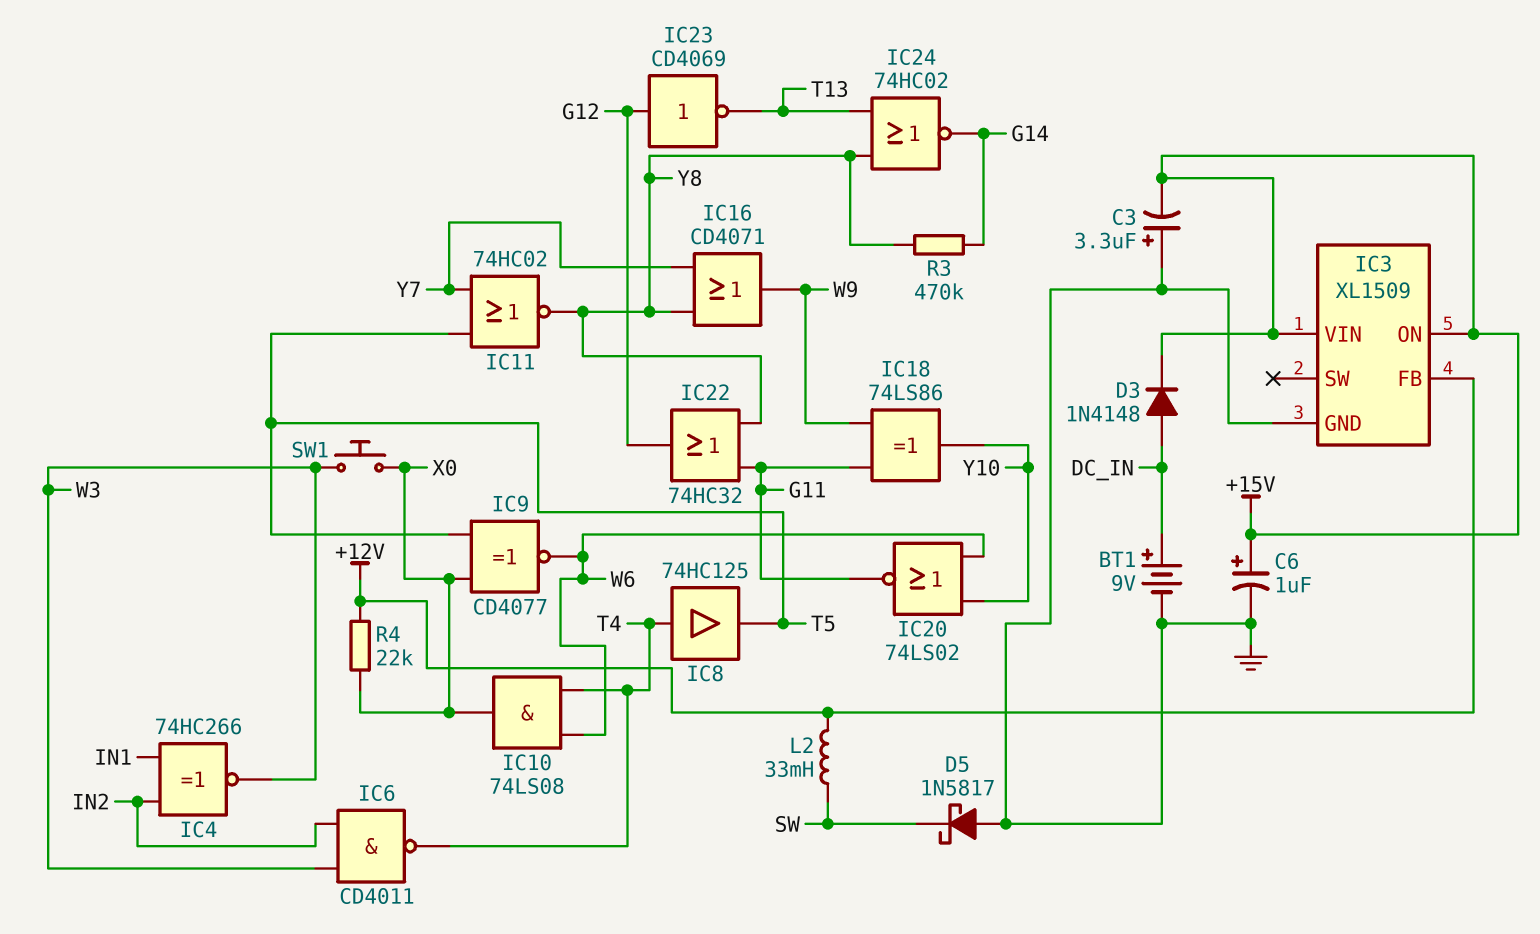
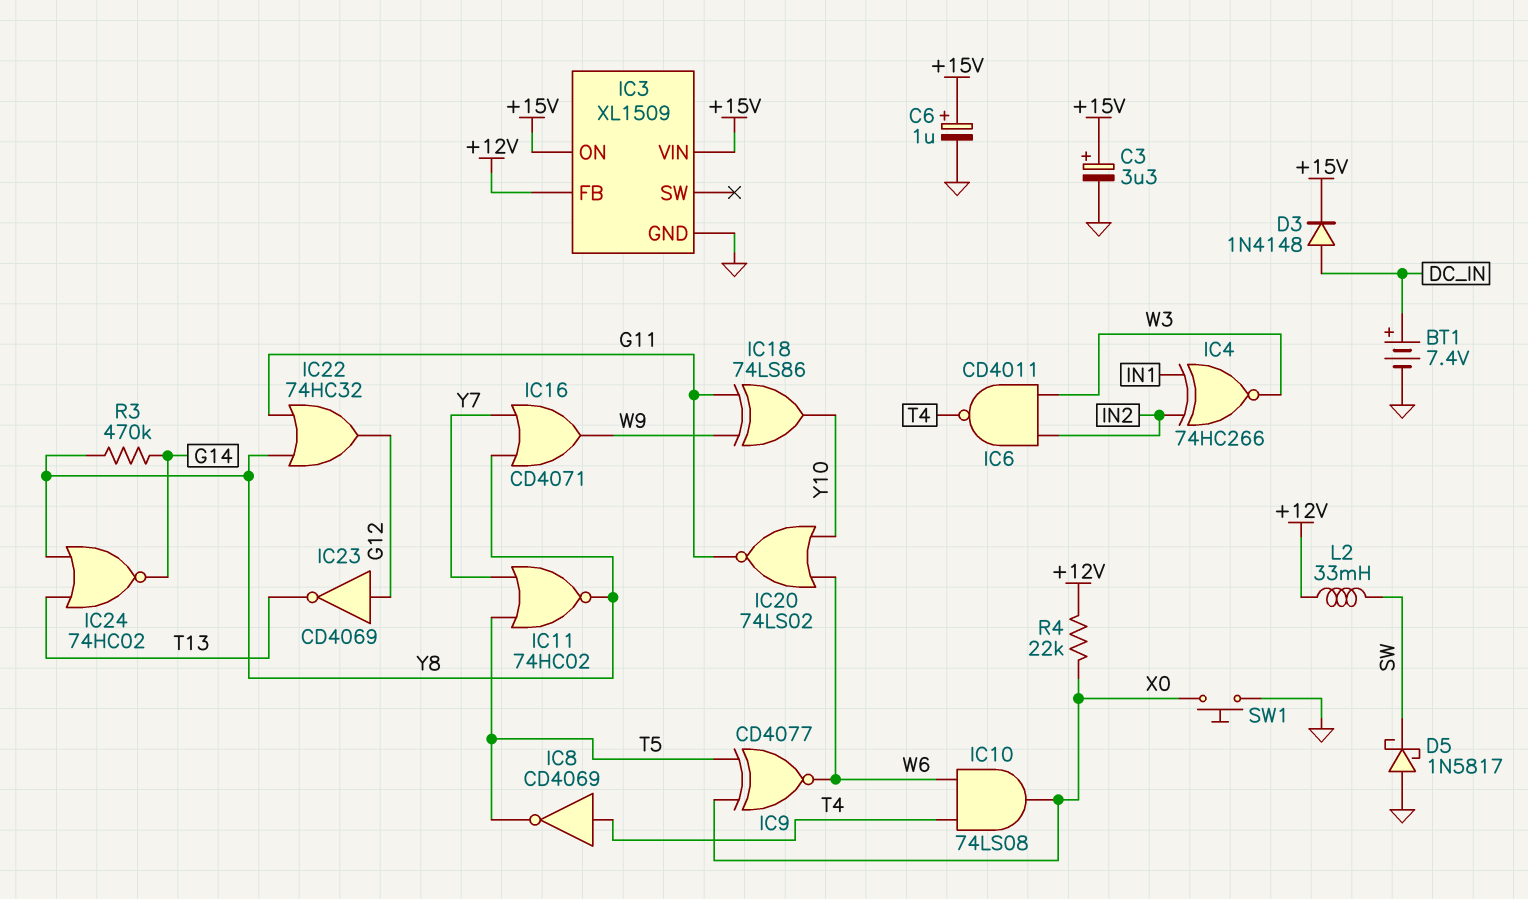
BT1: 9V (plus DC_IN, minus GND) -> 7.4V (plus DC_IN, minus GND)
C3: 3.3uF (plus GND, minus +15V) -> 3.3uF (plus +15V, minus GND)
IC8: buffer 74HC125 (in T4, out T5) -> NOT CD4069 (in T4, out T5)
SW1: button (W3, X0) -> button (GND, X0)

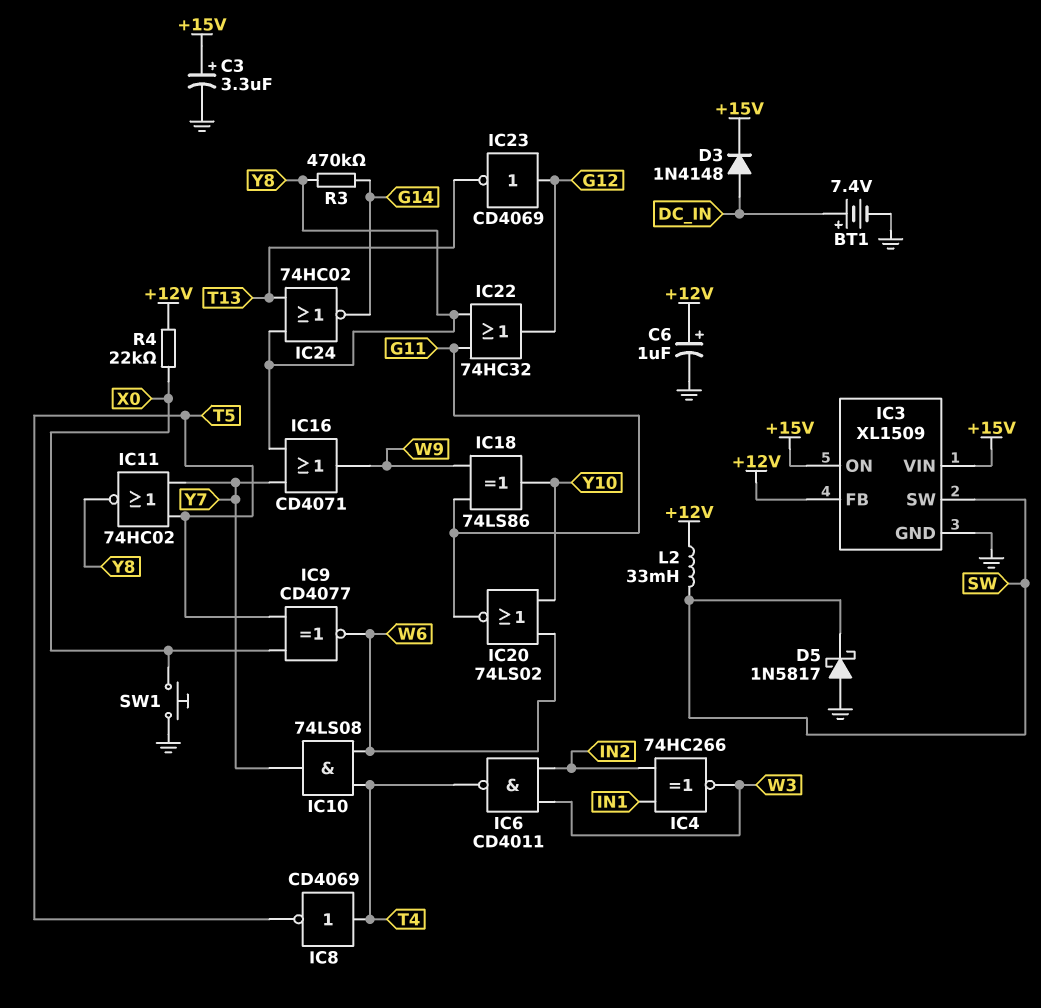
C6: 1uF (plus +15V, minus GND) -> 1uF (plus +12V, minus GND)
IC3 pin SW: none -> SW
IC10: AND 74LS08 (in T4, in W6, out X0) -> AND 74LS08 (in T4, in W6, out Y7)

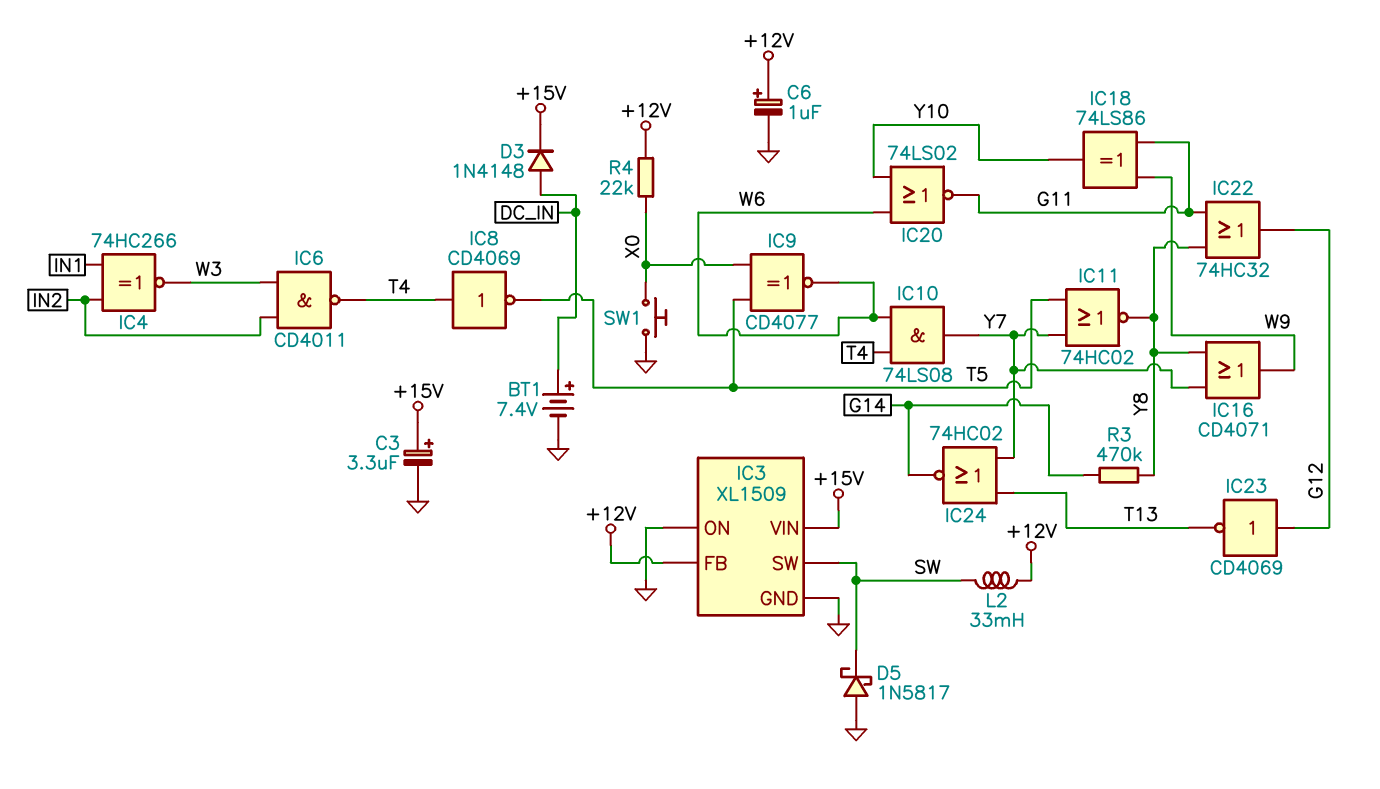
IC3 pin ON: +15V -> GND
IC24: NOR 74HC02 (in T13, in Y8, out G14) -> NOR 74HC02 (in T13, in Y7, out G14)

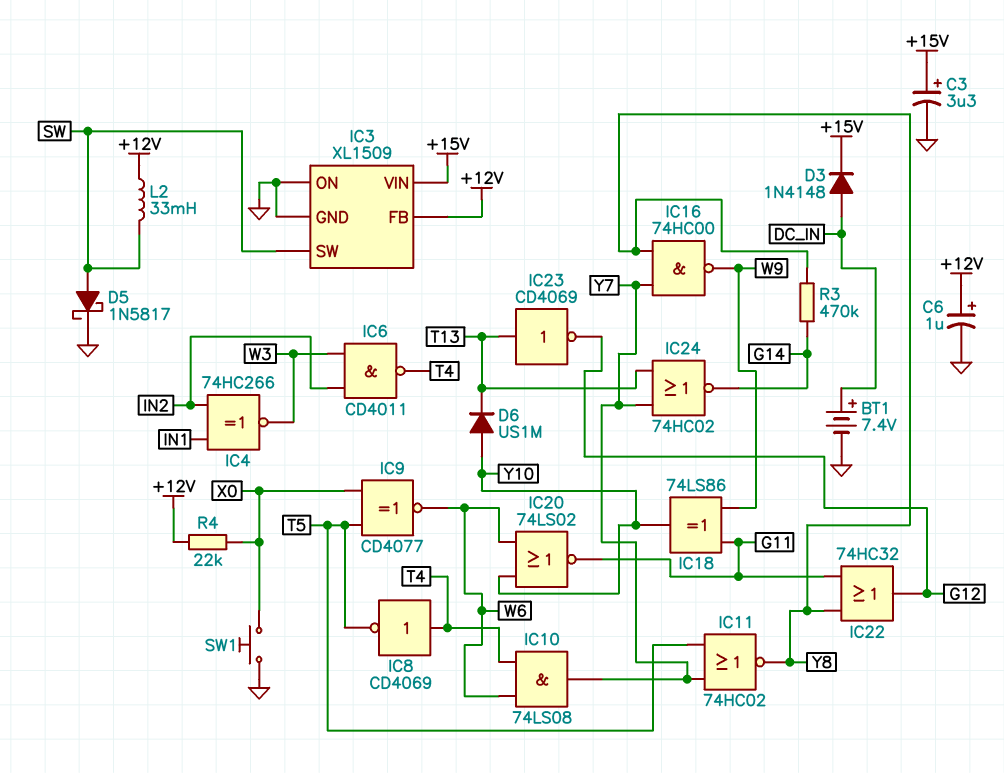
D5: schottky 1N5817 (A GND, K SW) -> schottky 1N5817 (A SW, K GND)
D6: none -> diode US1M (A Y10, K T13)
IC16: OR CD4071 (in Y7, in Y8, out W9) -> NAND 74HC00 (in Y7, in Y8, out W9)
IC23: NOT CD4069 (in G12, out T13) -> NOT CD4069 (in T13, out G12)

